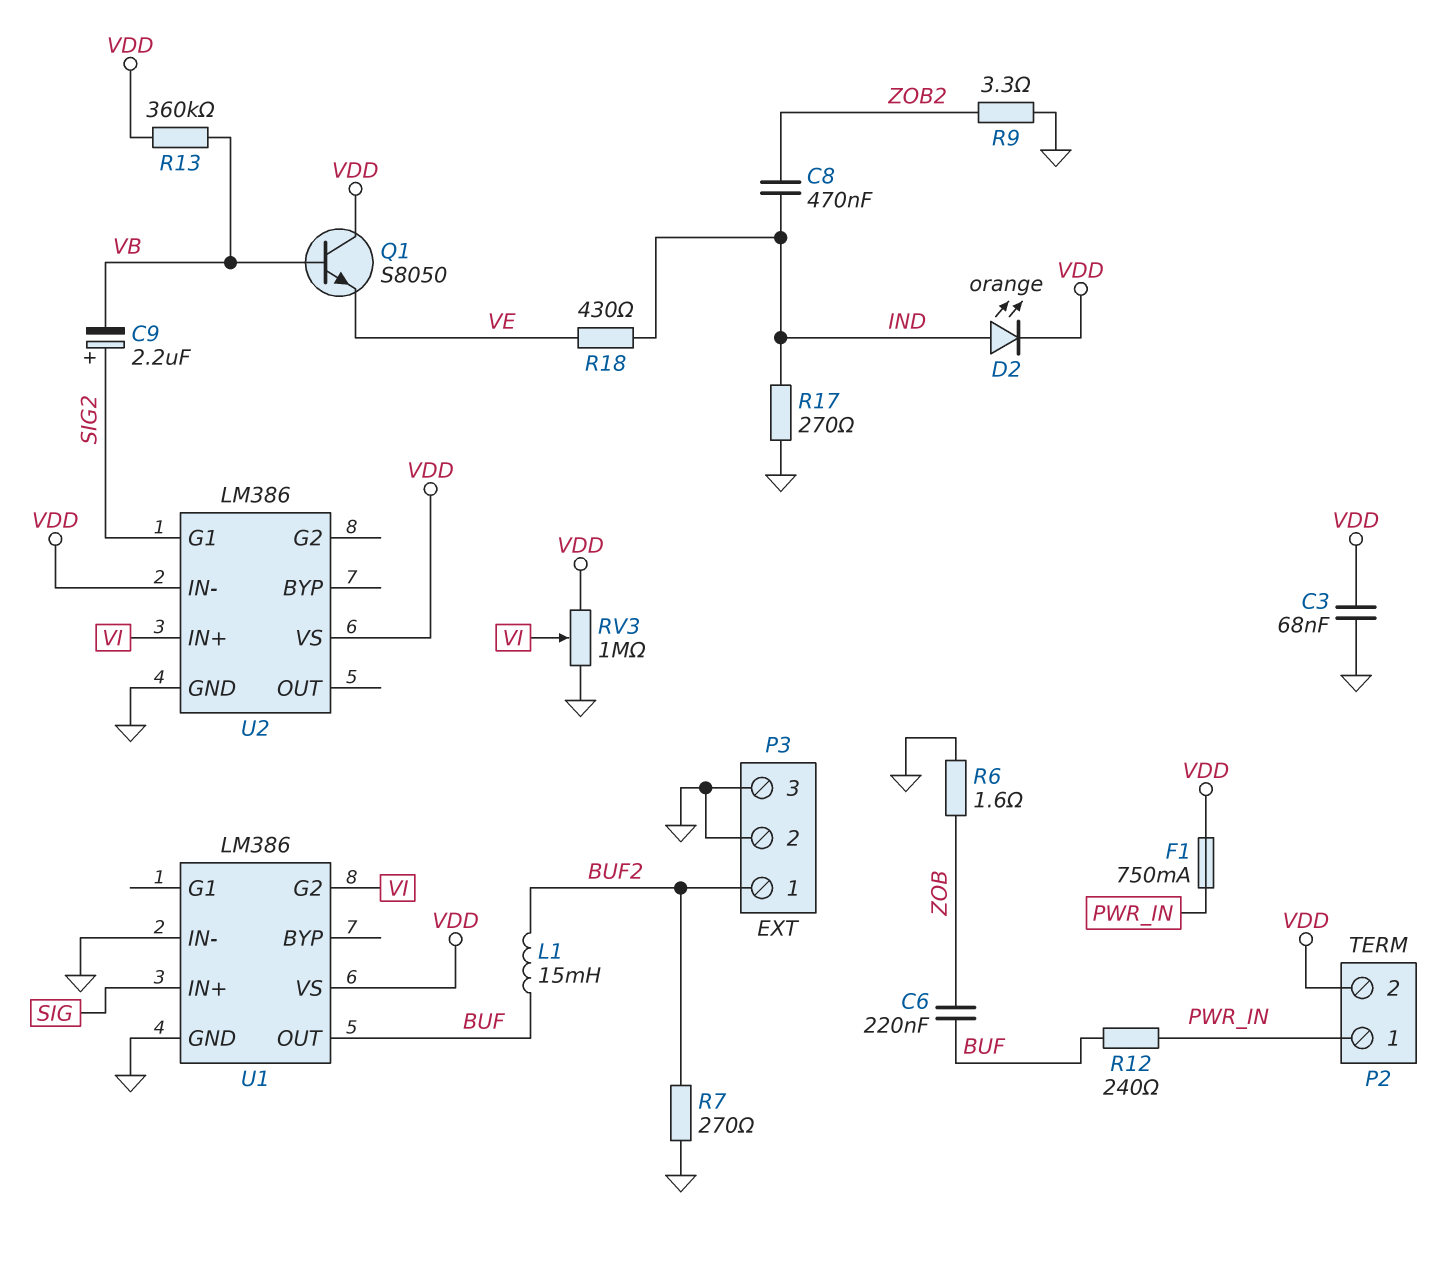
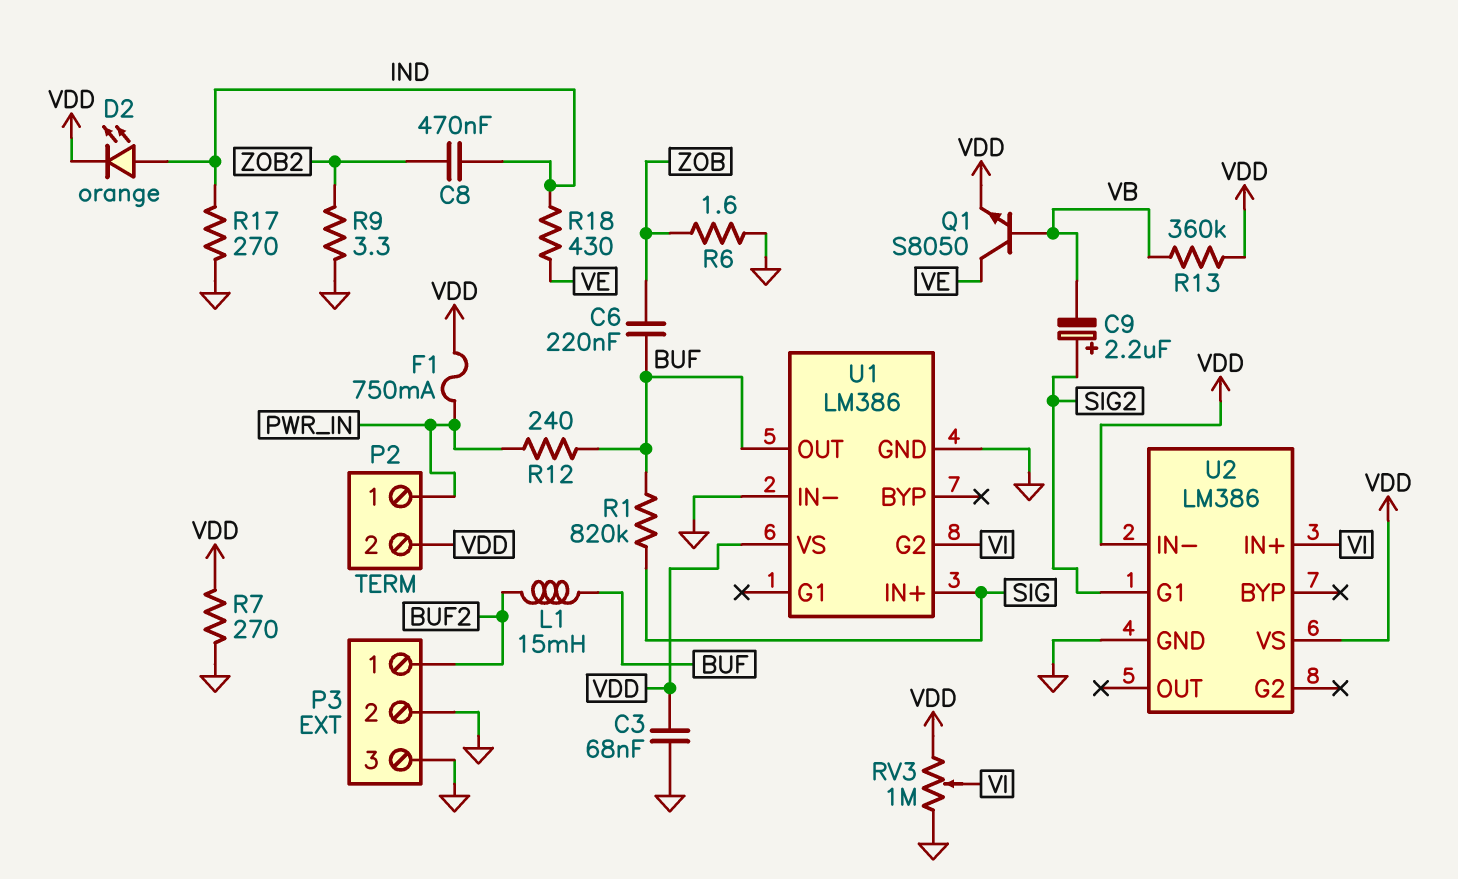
Q1: NPN S8050 (B VB, C VDD, E VE) -> NPN S8050 (B VB, C VE, E VDD)
R1: none -> 820k (BUF, SIG)
R7: 270 (BUF2, GND) -> 270 (GND, VDD)

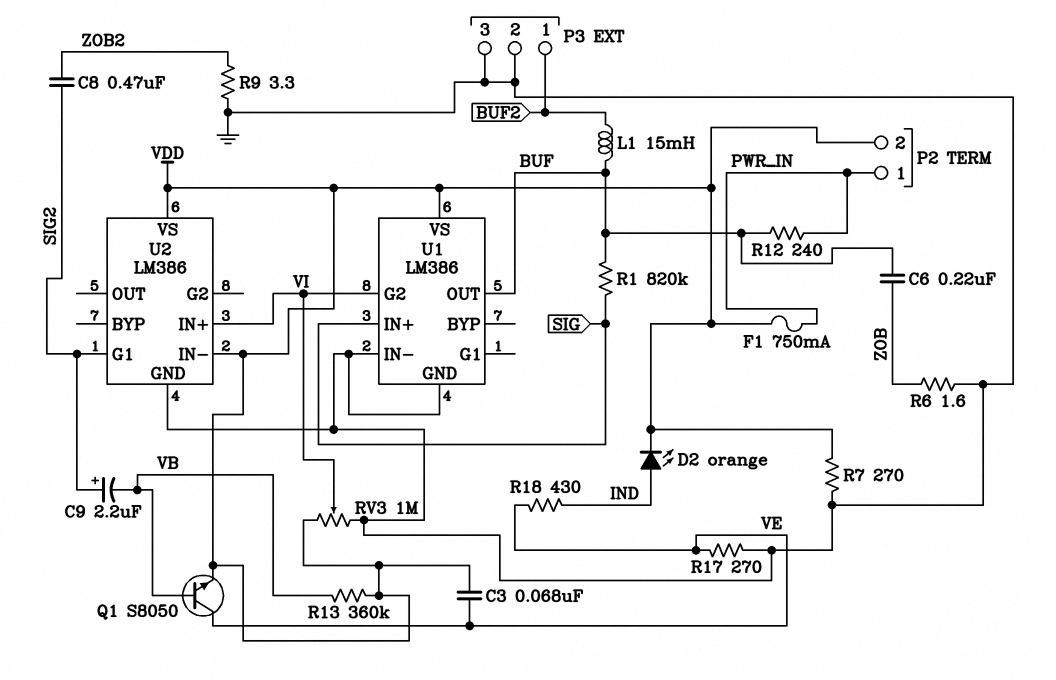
C3: 68nF (GND, VDD) -> 68nF (VDD, VE)
C8: 470nF (IND, ZOB2) -> 470nF (SIG2, ZOB2)
R17: 270 (GND, IND) -> 270 (GND, VE)

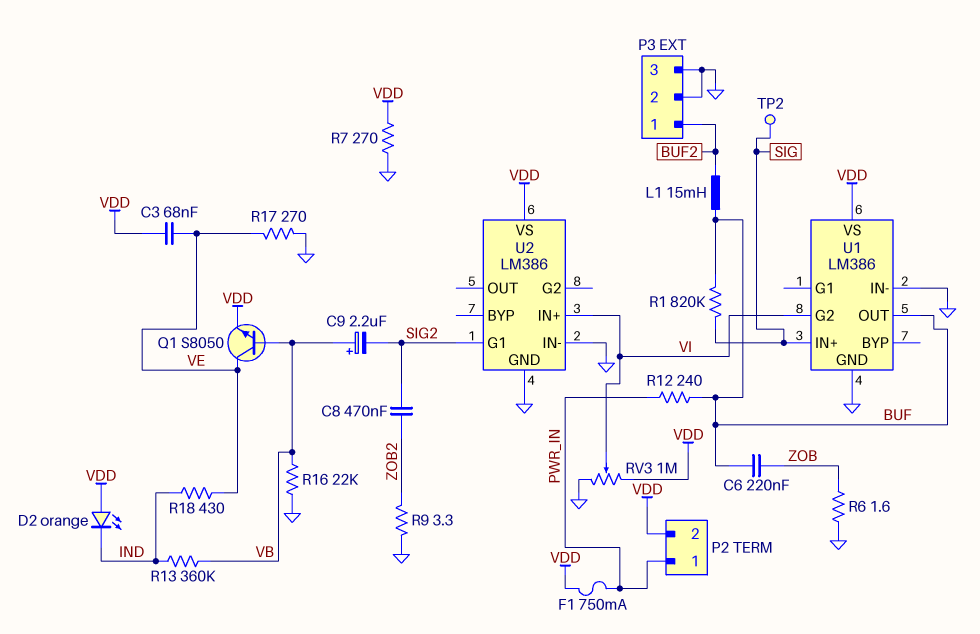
C9: 2.2uF (plus SIG2, minus VB) -> 2.2uF (plus VB, minus SIG2)
D2: LED orange (A IND, K VDD) -> LED orange (A VDD, K IND)
R13: 360k (VB, VDD) -> 360k (IND, VB)
R16: none -> 22k (GND, VB)
TP2: none -> test point (SIG)
U2 pin IN-: VDD -> GND

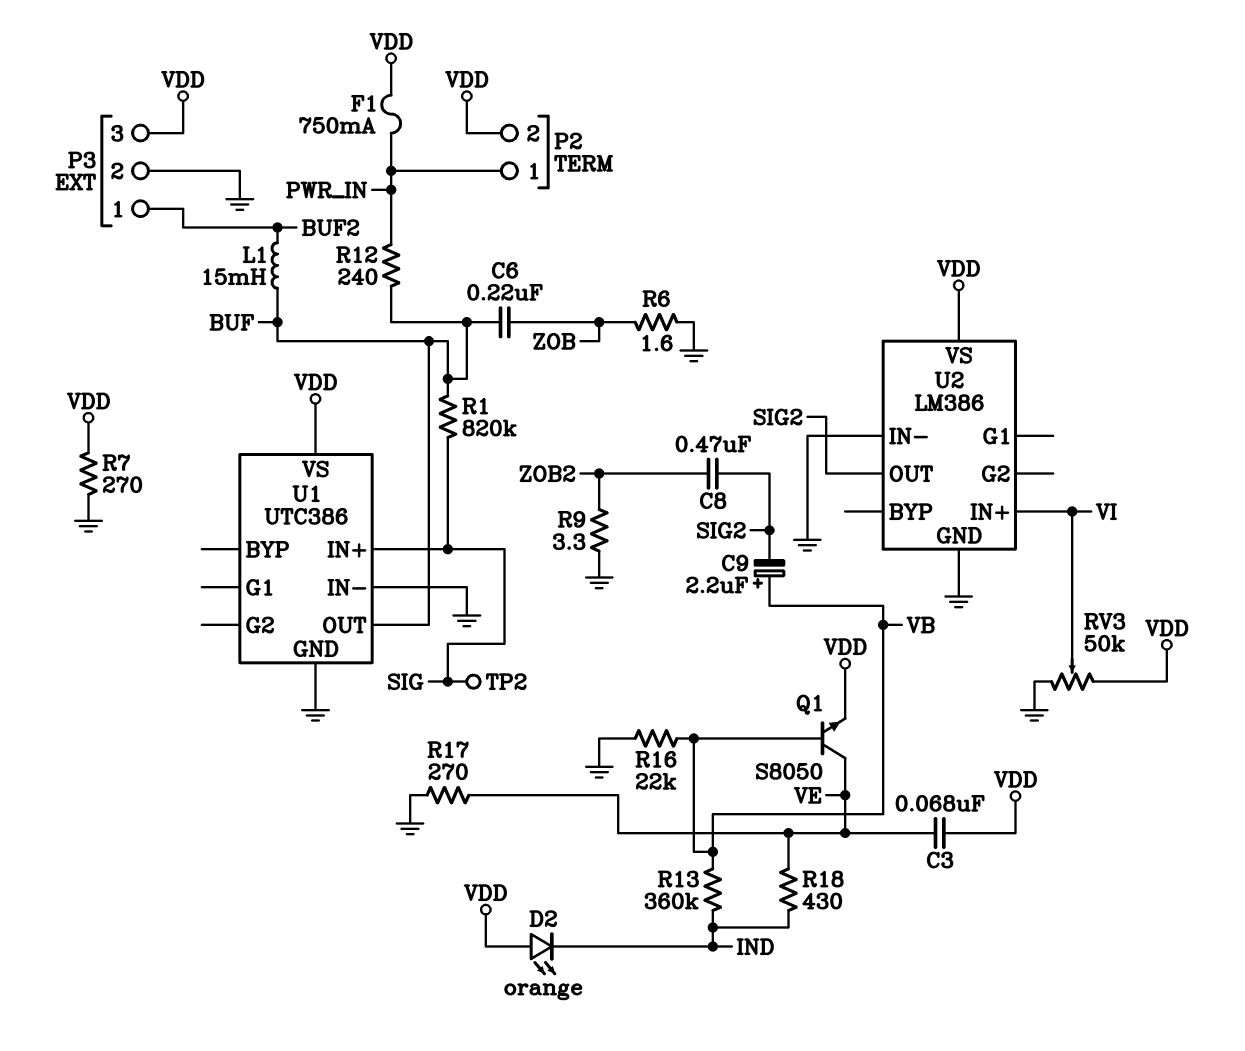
P3 pin 3: GND -> VDD
RV3: 1M (GND, VDD, wiper VI) -> 50k (GND, VDD, wiper VI)
U1: LM386 -> UTC386
U1 pin G2: VI -> none
U2 pin G1: SIG2 -> none
U2 pin OUT: none -> SIG2

